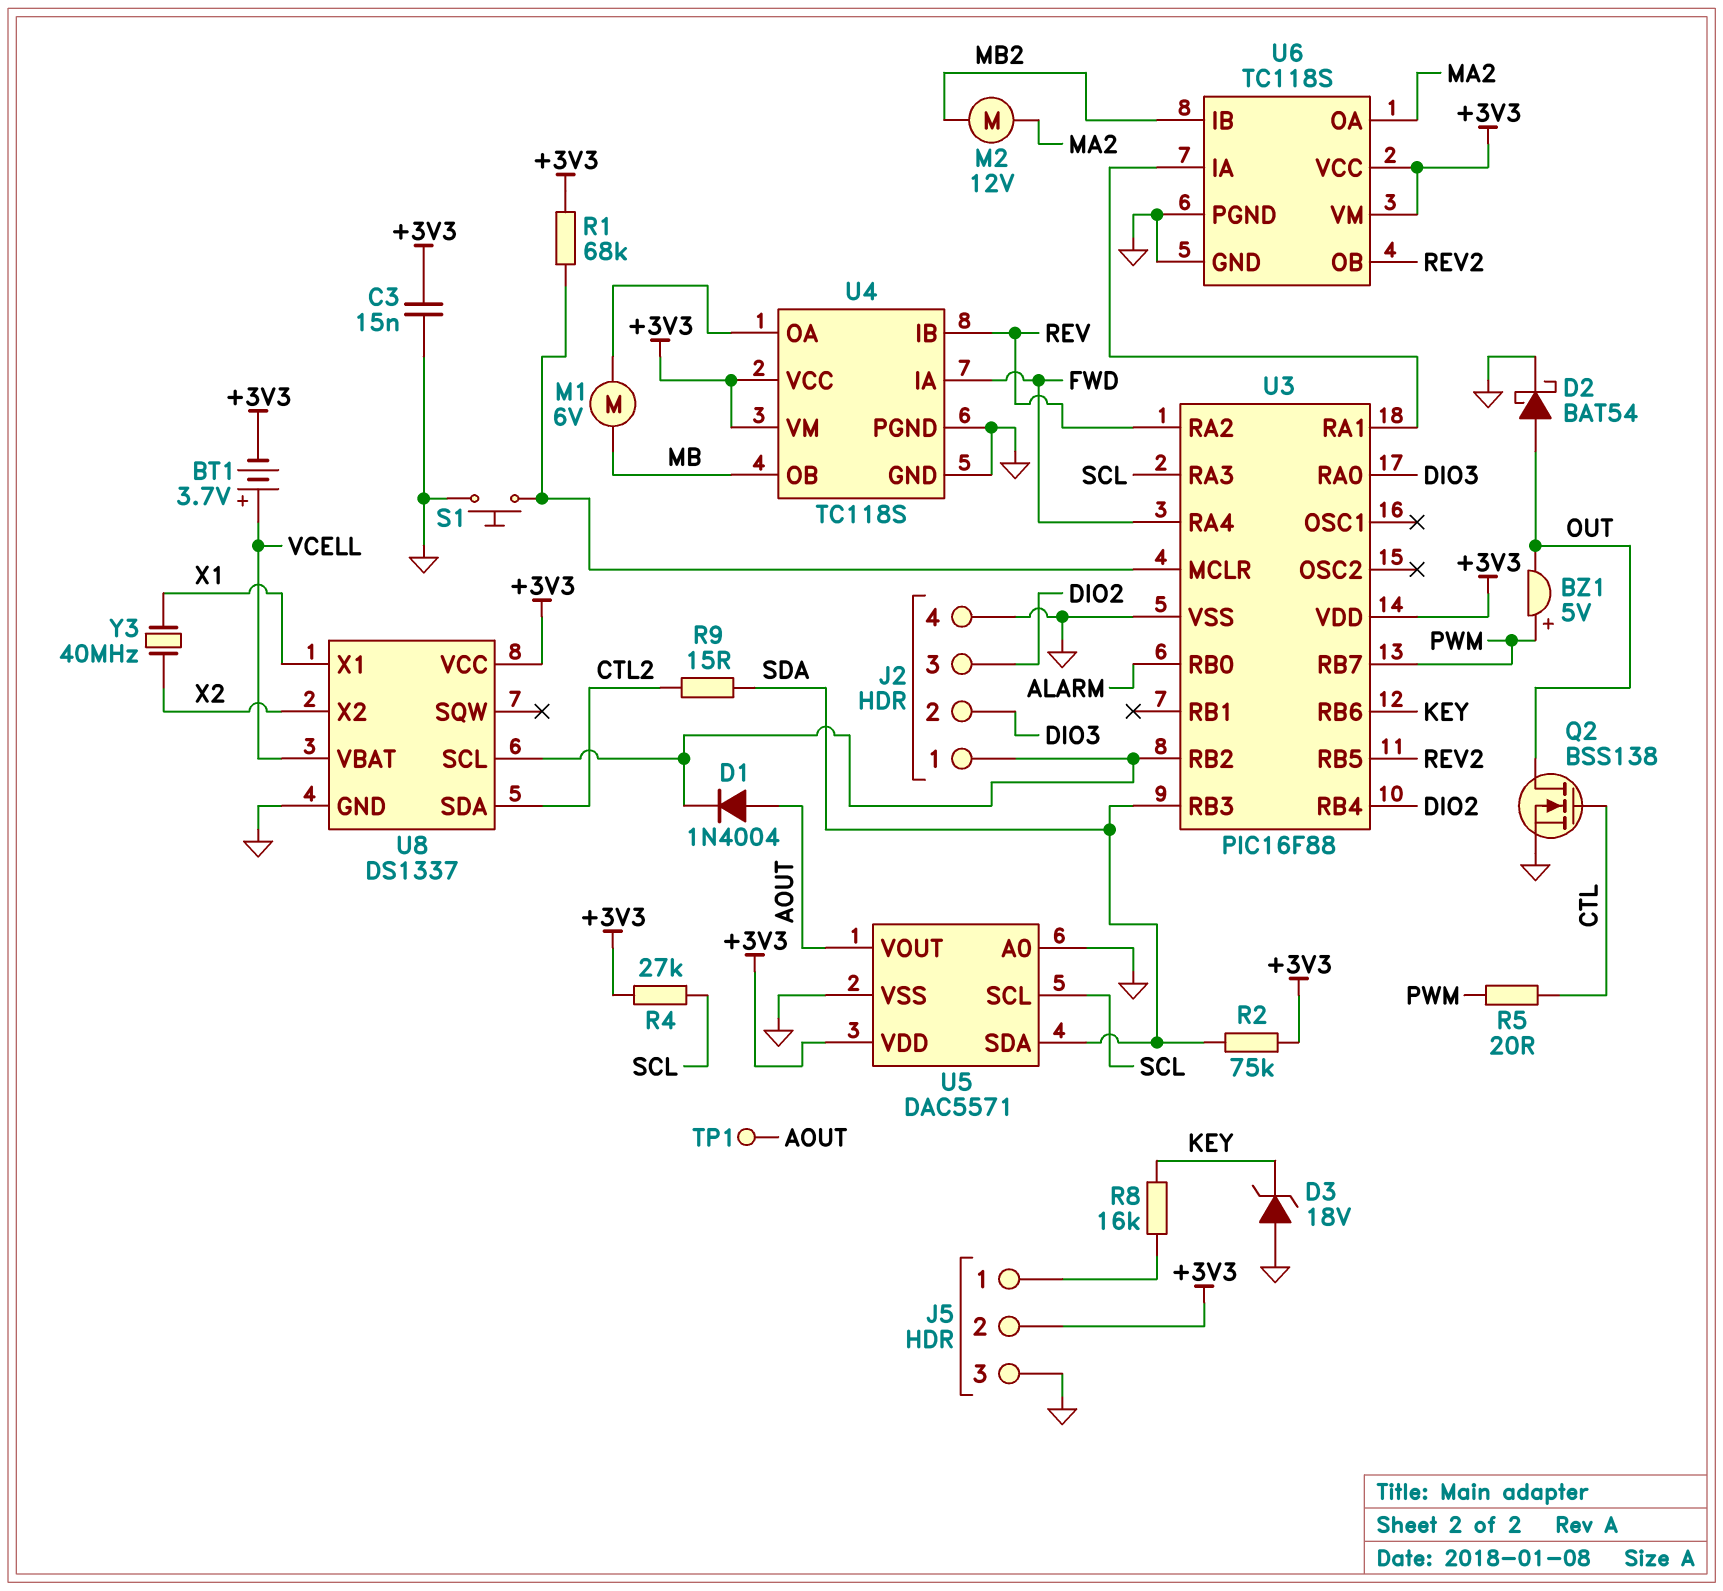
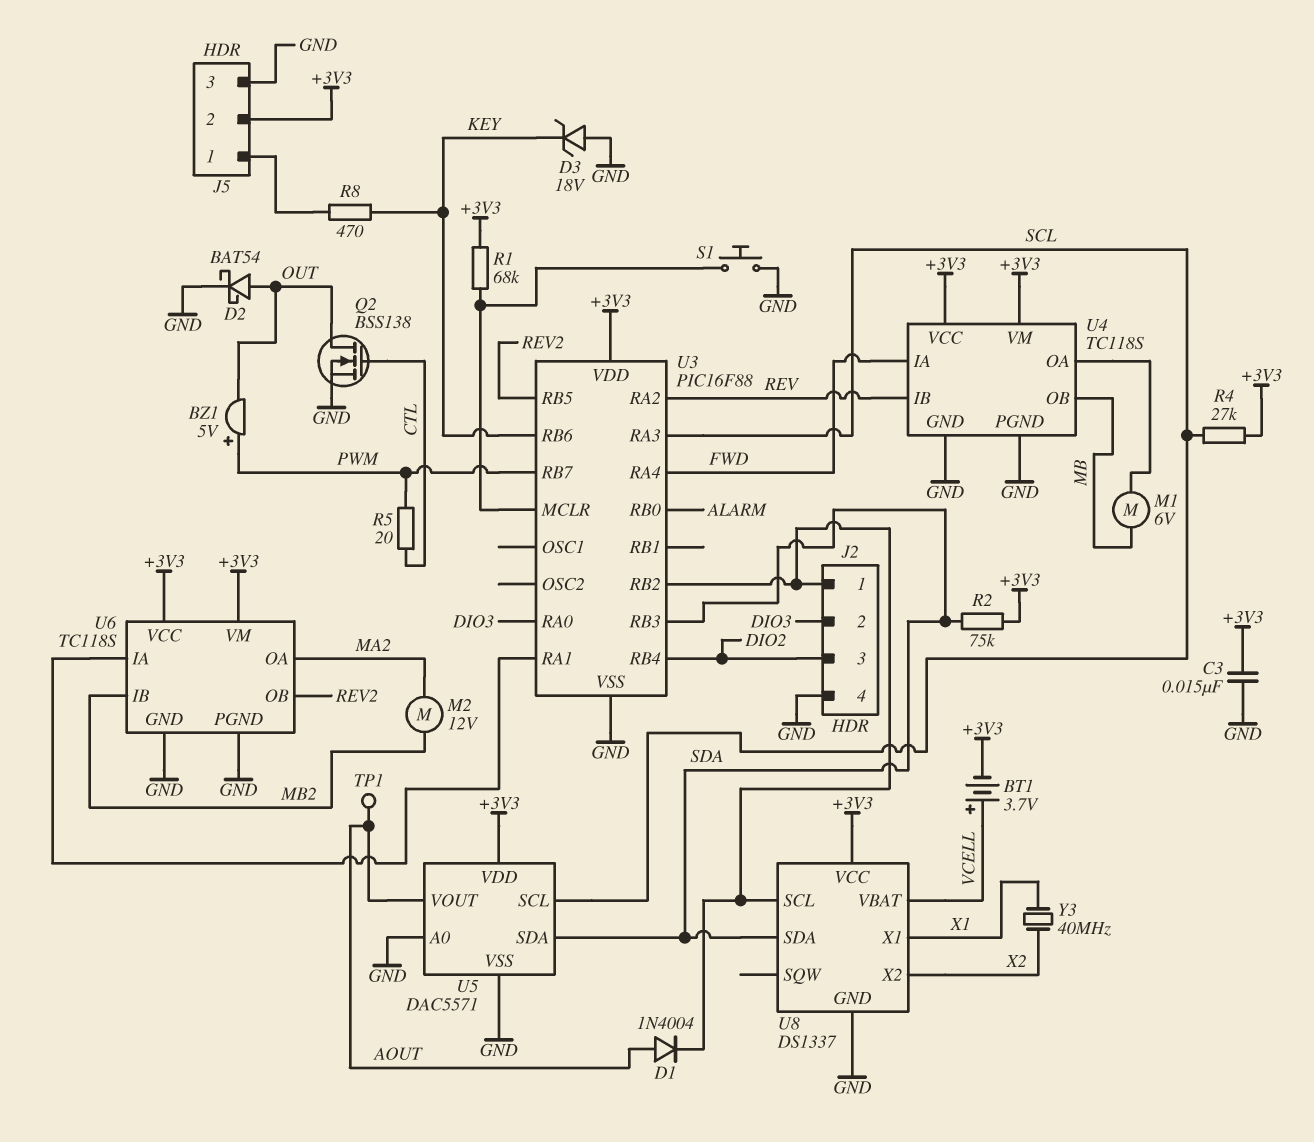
R8: 16k (J5/1, KEY) -> 470 (J5/1, KEY)
R9: 15 (CTL2, SDA) -> none
U8 pin SDA: CTL2 -> SDA

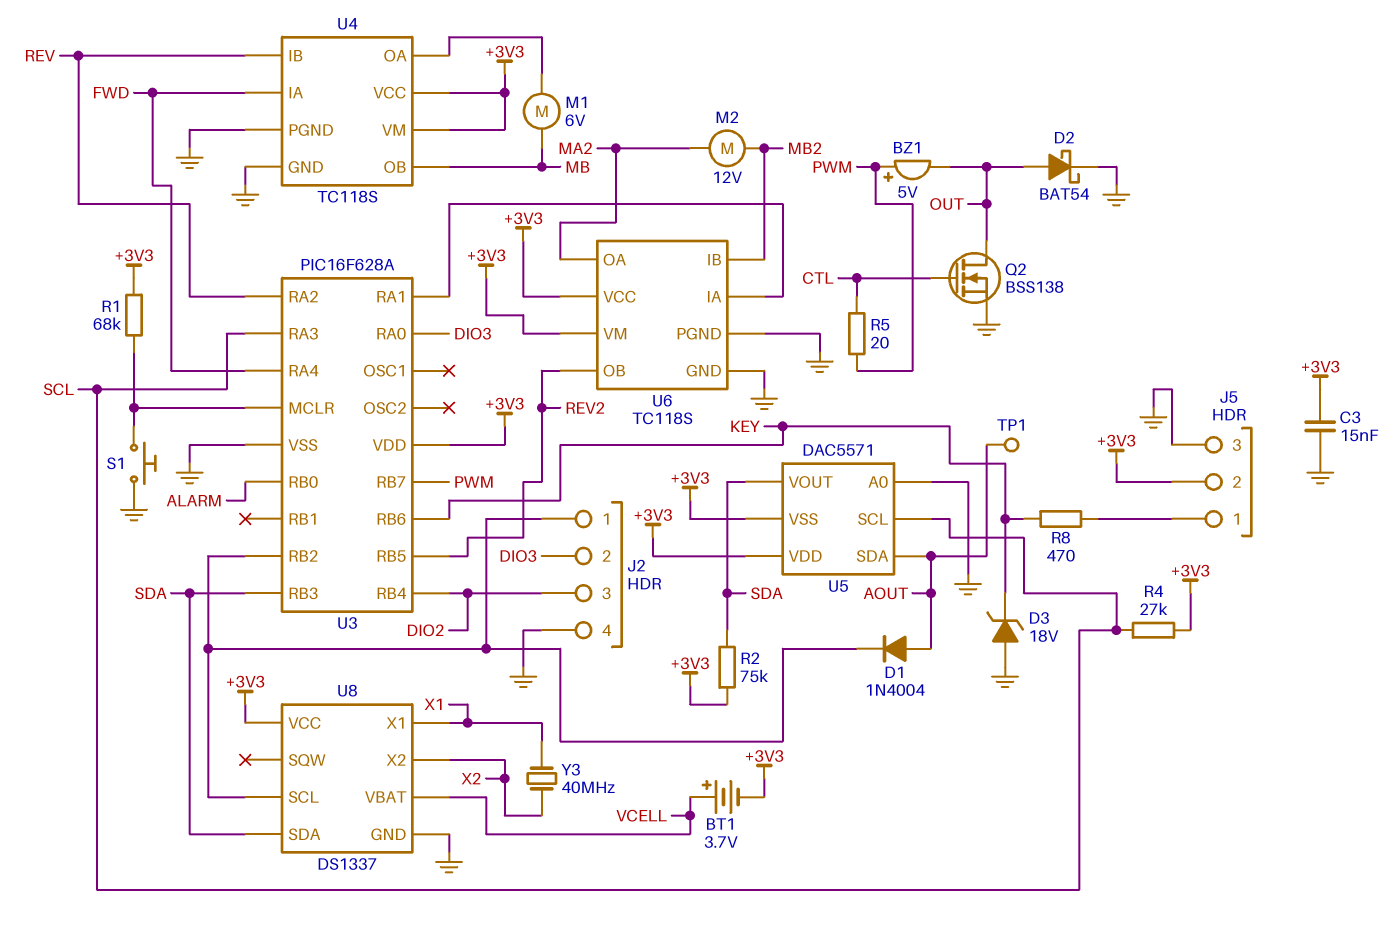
U3: PIC16F88 -> PIC16F628A
U5 pin SDA: SDA -> AOUT
U5 pin VOUT: AOUT -> SDA
U5 pin VSS: GND -> +3V3

